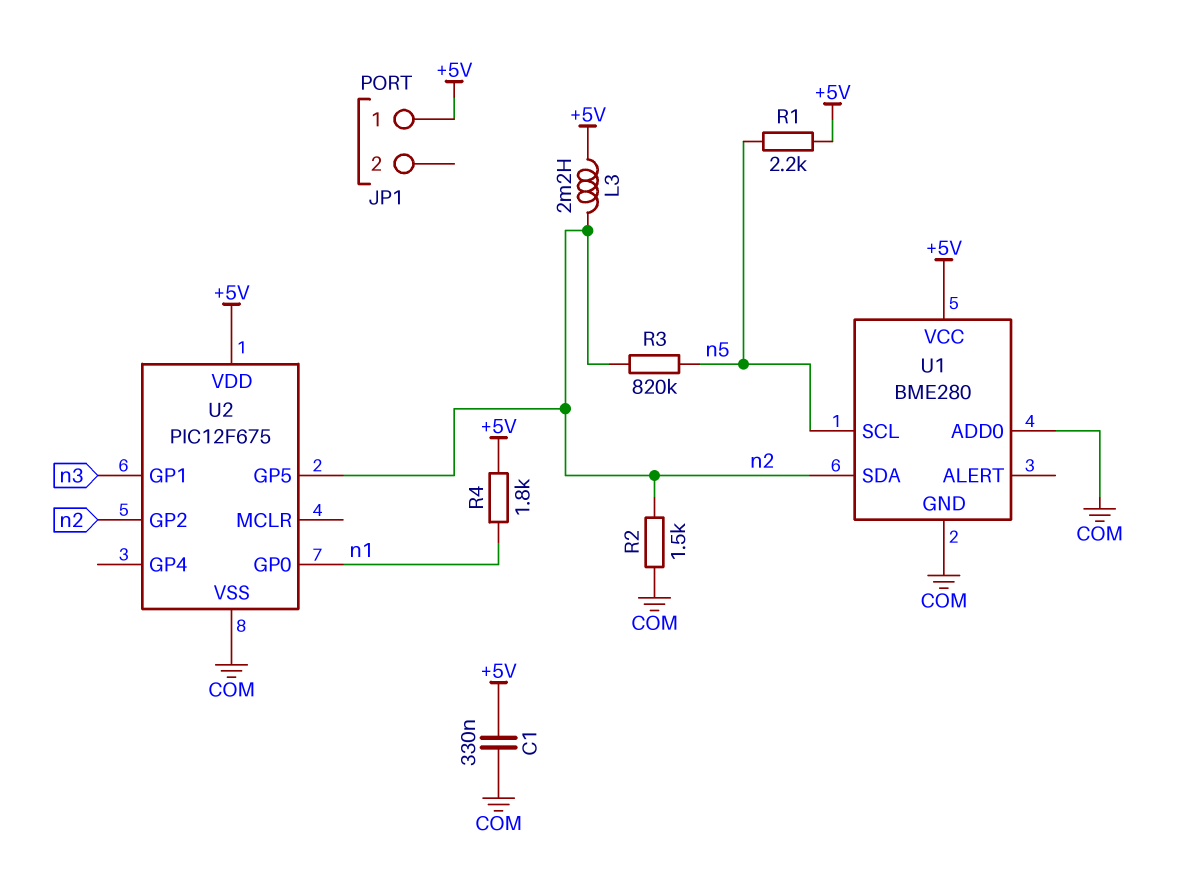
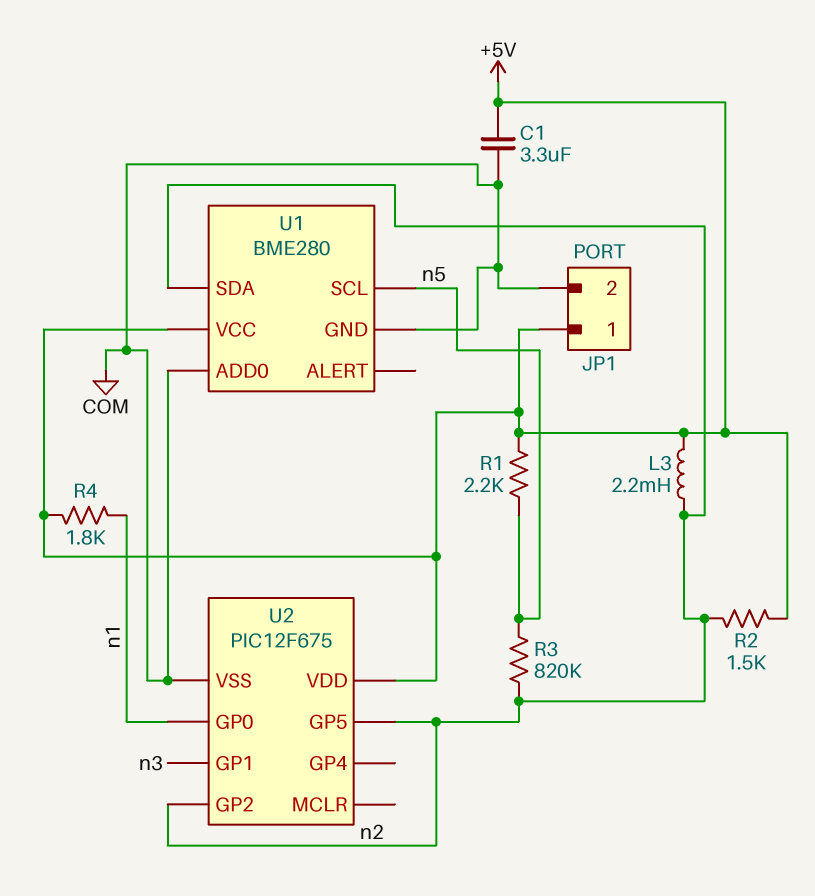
C1: 330nF (+5V, COM) -> 3.3uF (+5V, COM)
JP1 pin 2: none -> COM
R2: 1.5k (COM, n2) -> 1.5k (+5V, n2)

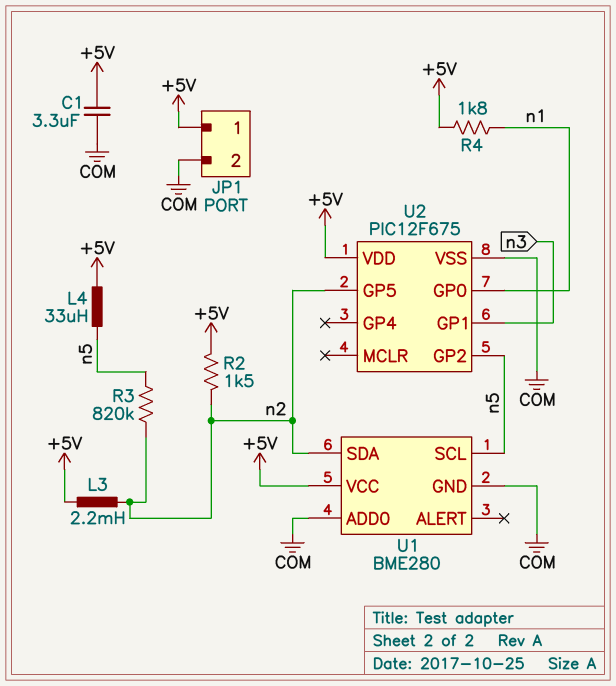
L4: none -> 33uH (+5V, n5)
R1: 2.2k (+5V, n5) -> none
U2 pin GP2: n2 -> n5

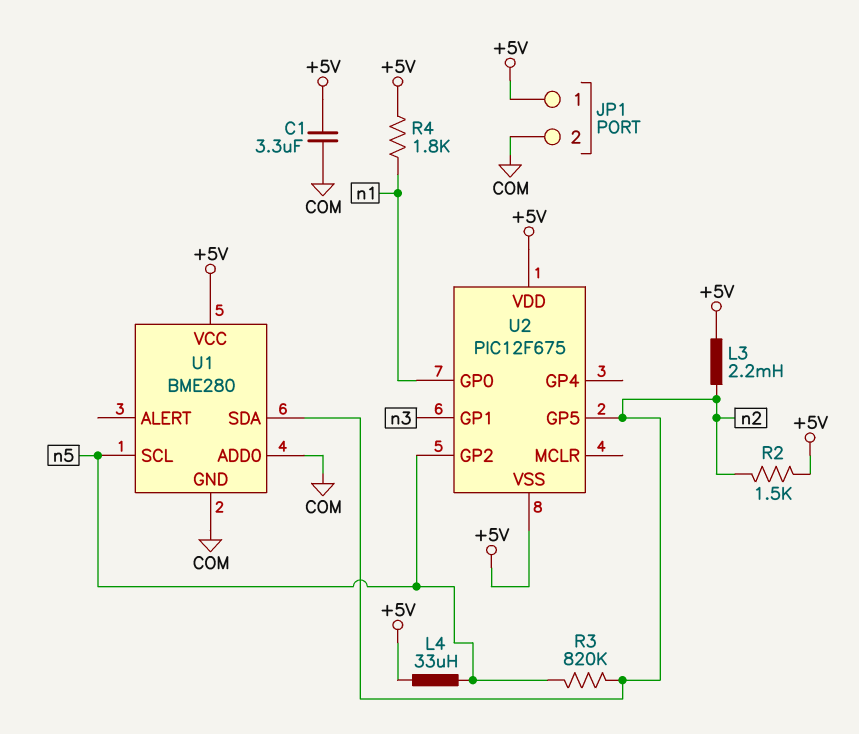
U2 pin VSS: COM -> +5V

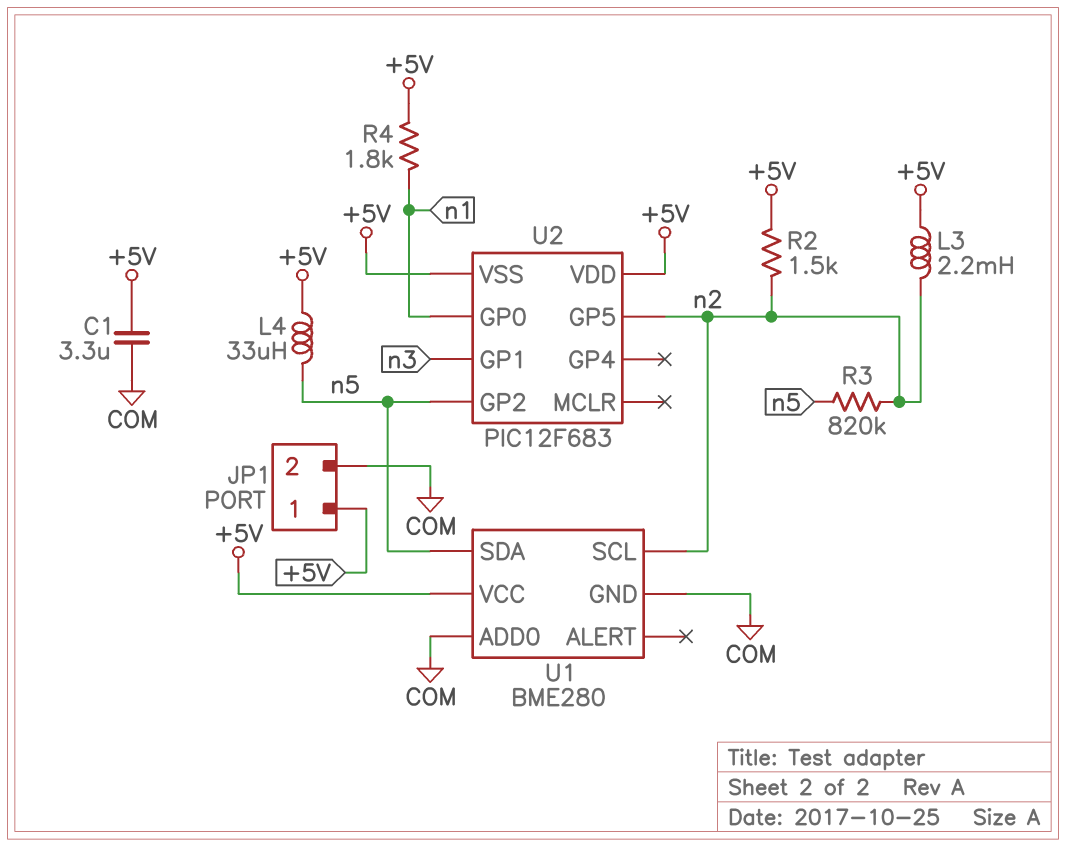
U1 pin SCL: n5 -> n2
U1 pin SDA: n2 -> n5
U2: PIC12F675 -> PIC12F683

